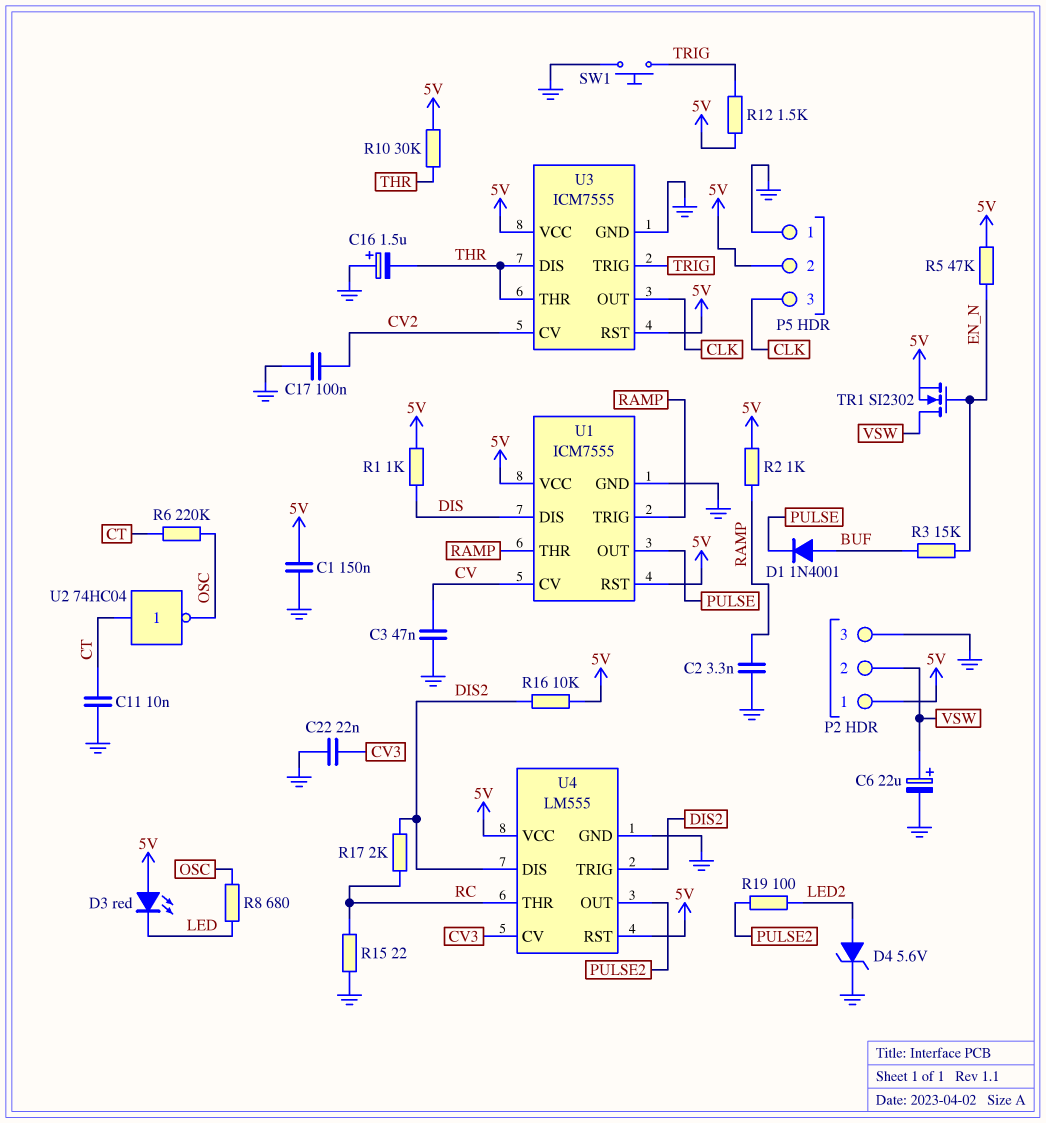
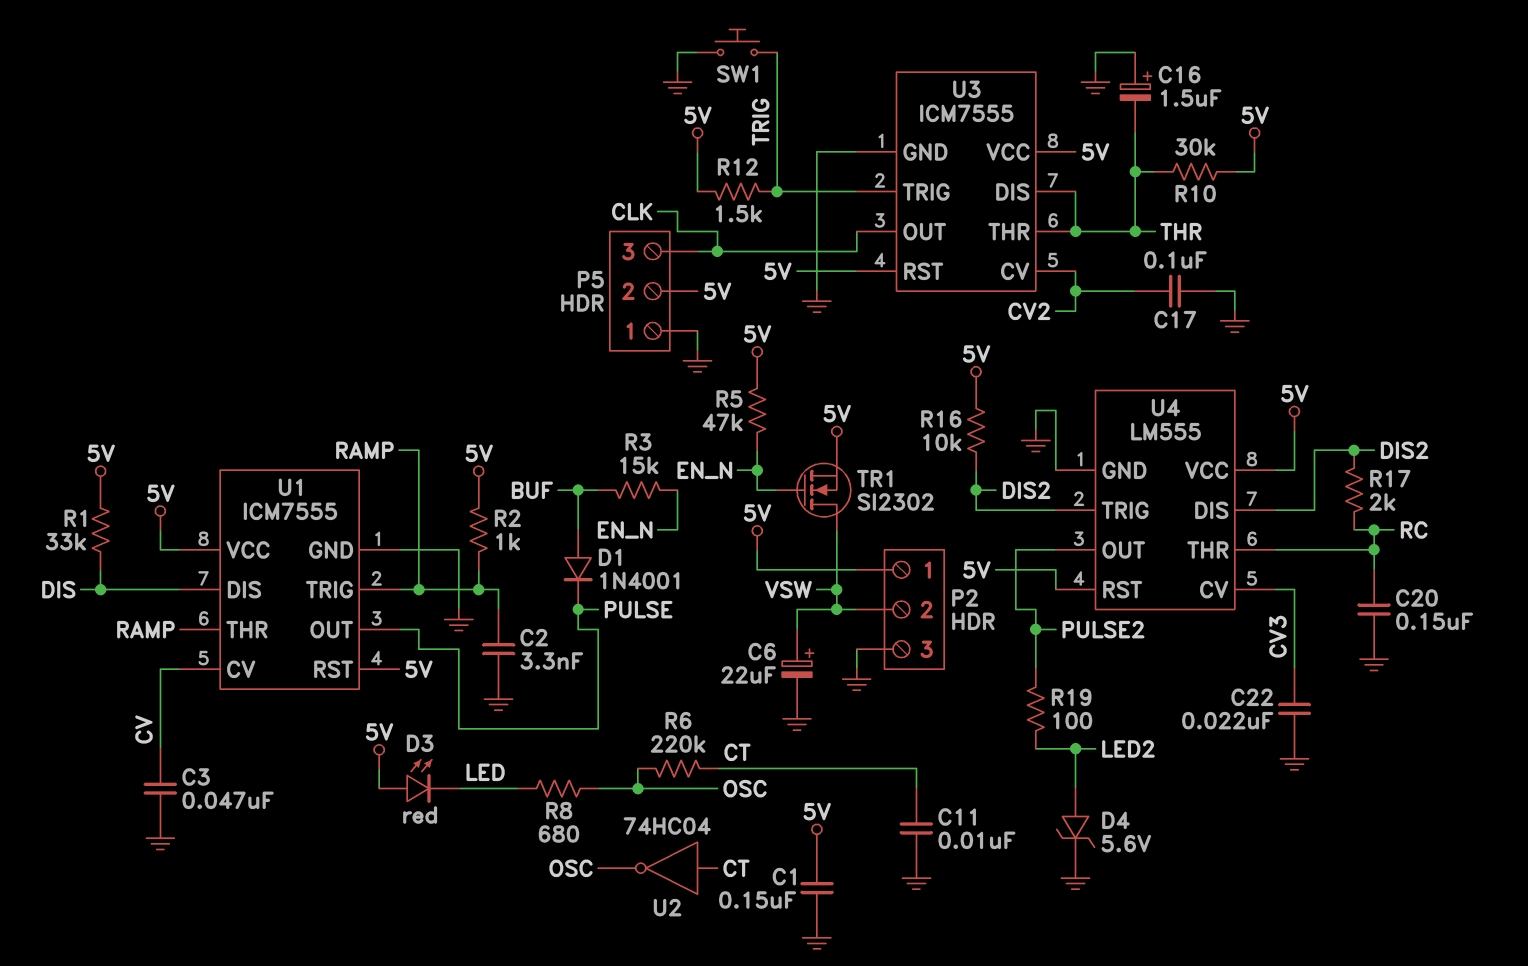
C20: none -> 150nF (GND, RC)
R1: 1k (5V, DIS) -> 33k (5V, DIS)
R15: 22 (GND, RC) -> none

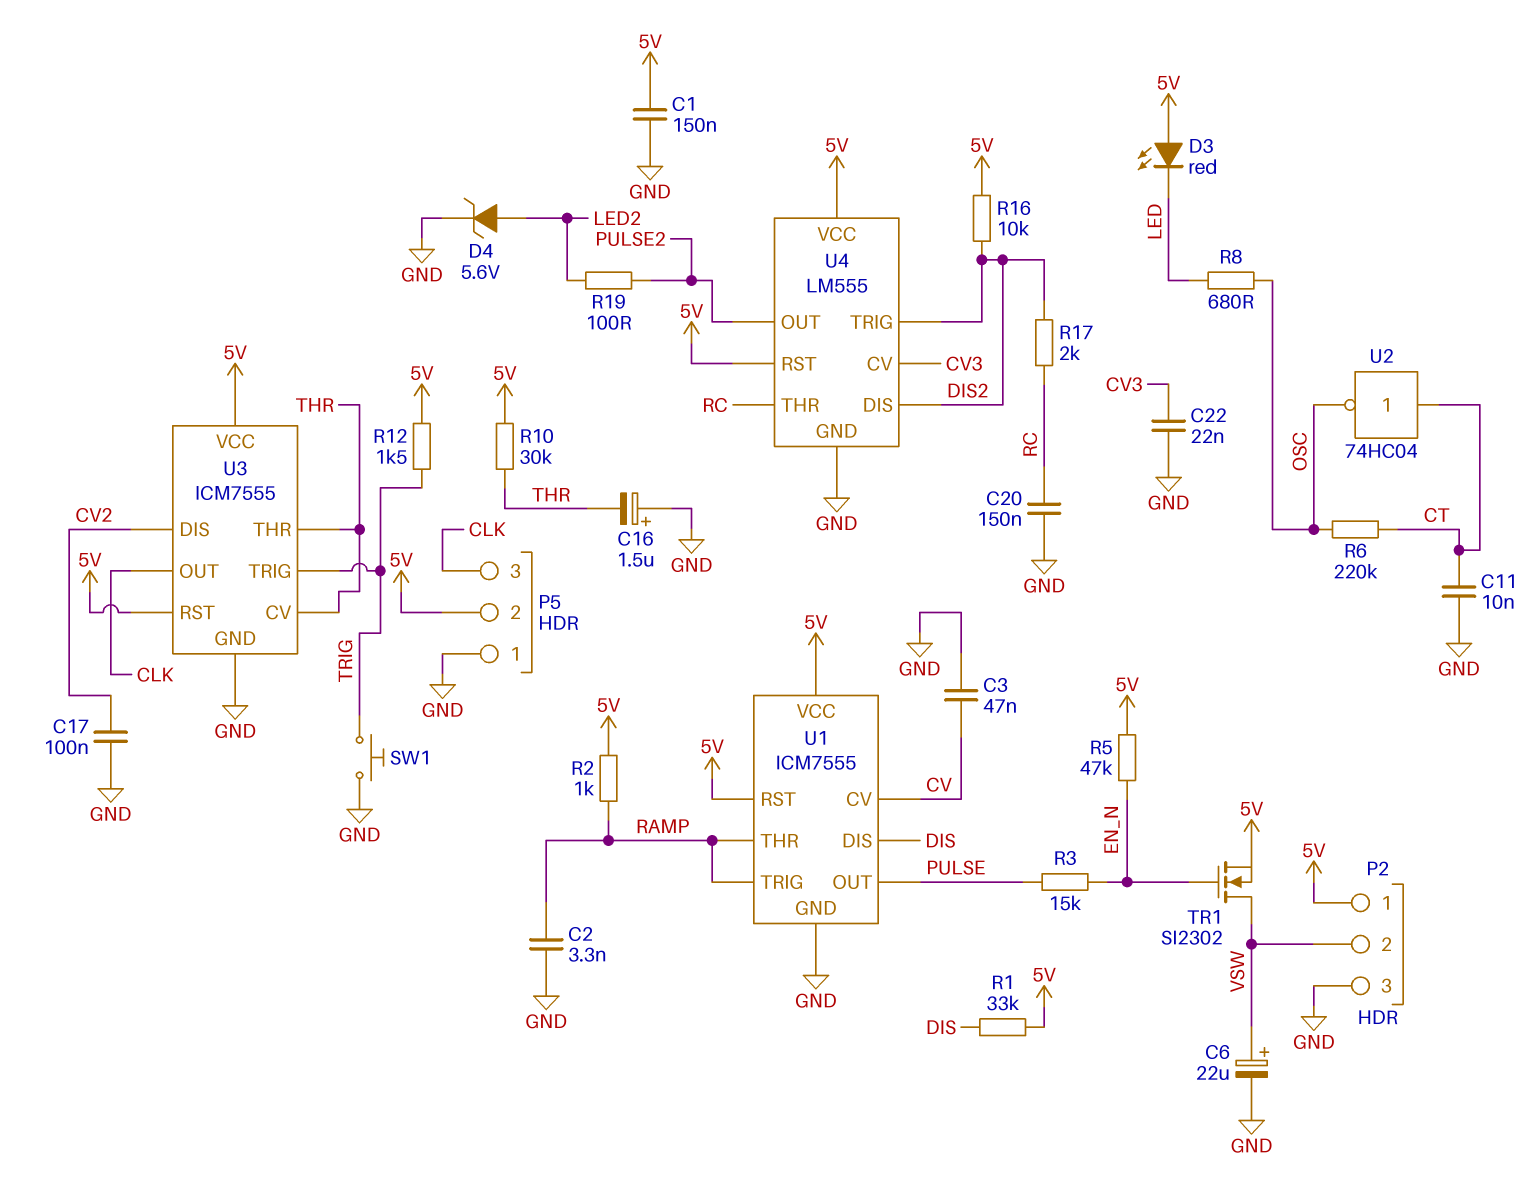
D1: diode 1N4001 (A BUF, K PULSE) -> none
R3: 15k (BUF, EN_N) -> 15k (EN_N, PULSE)
U3 pin CV: CV2 -> THR
U3 pin DIS: THR -> CV2

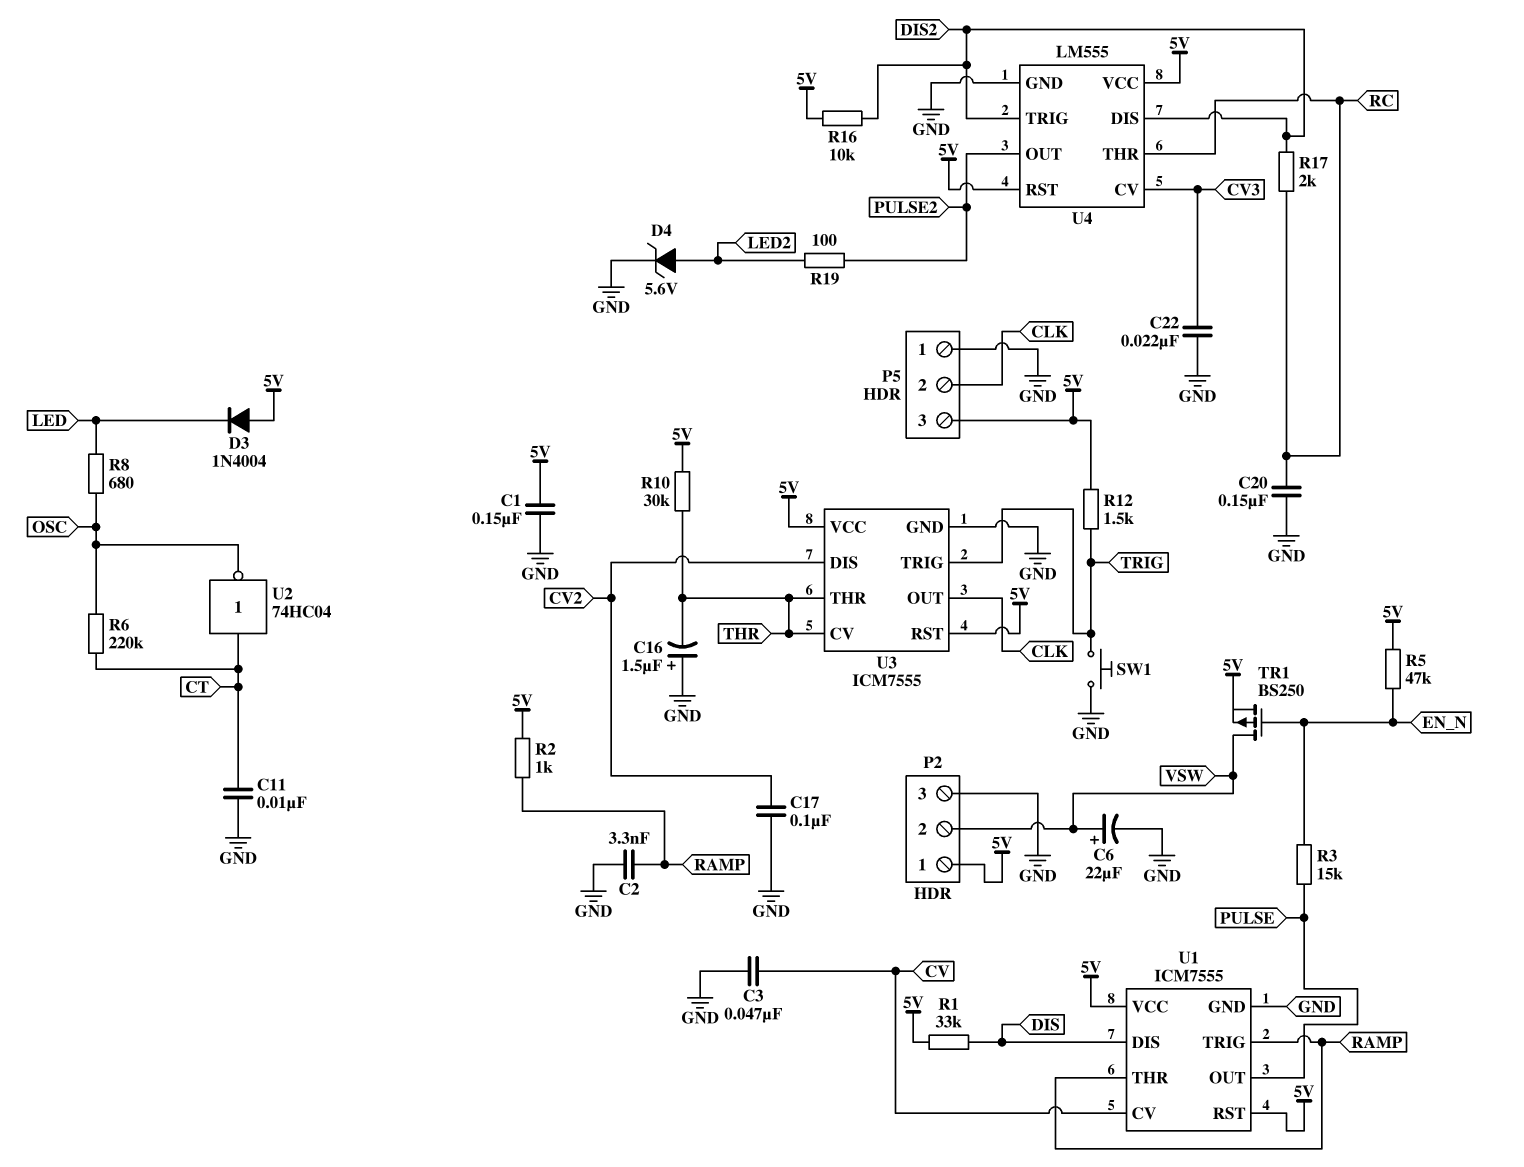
D3: LED red (A 5V, K LED) -> diode 1N4004 (A 5V, K LED)
P5 pin 2: 5V -> CLK
P5 pin 3: CLK -> 5V
TR1: NMOS SI2302 (G EN_N, D VSW, S 5V) -> PMOS BS250 (G EN_N, D VSW, S 5V)

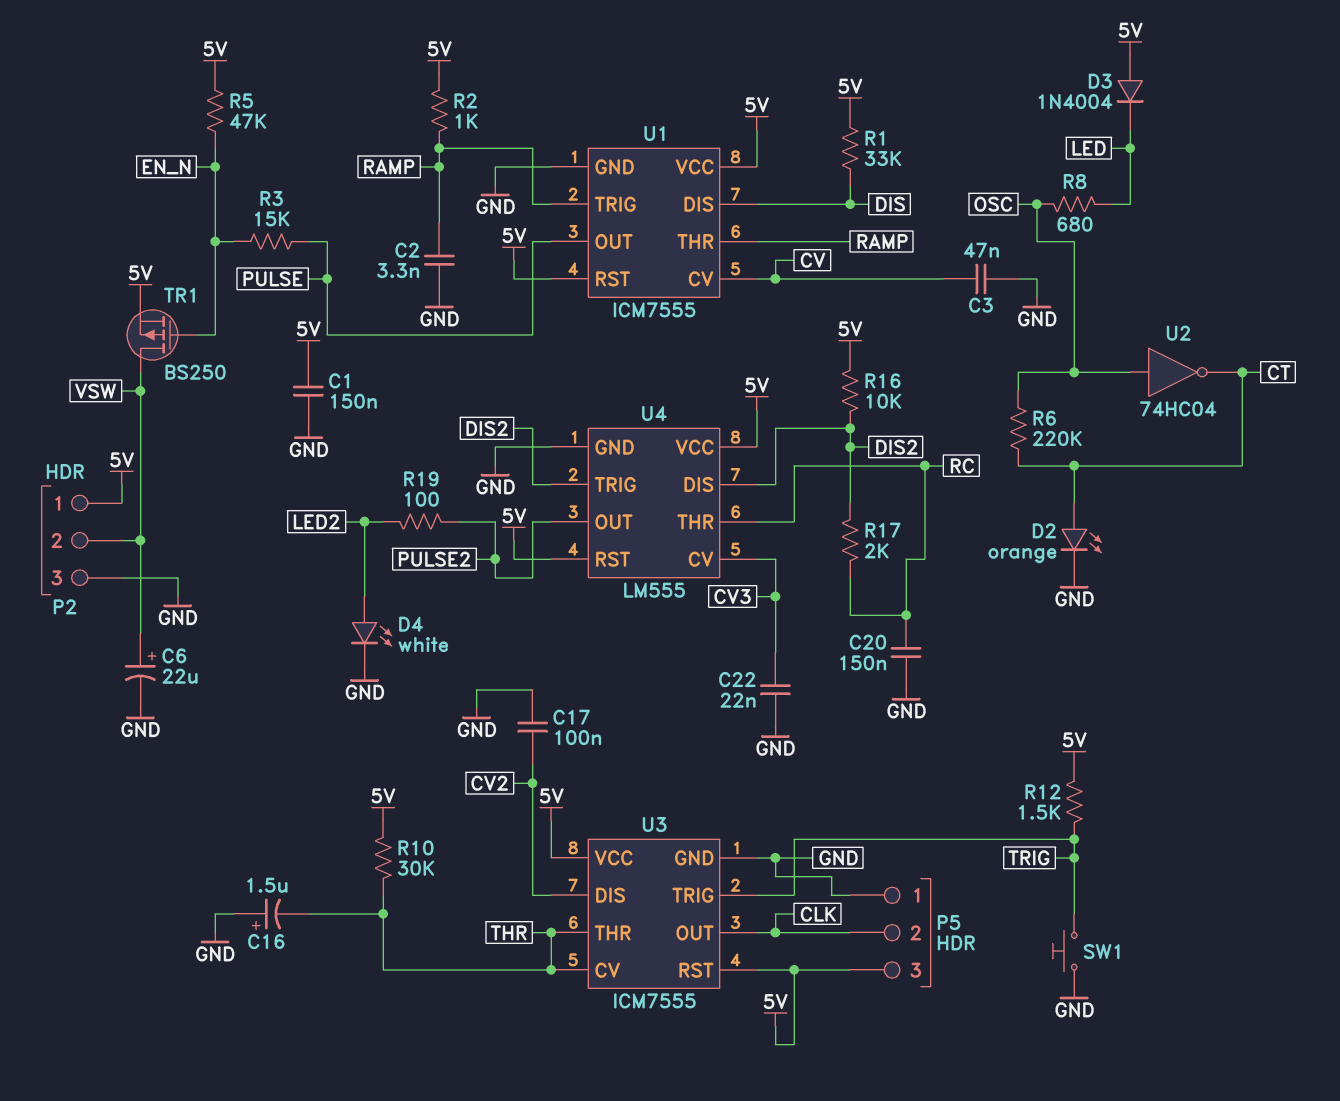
C11: 10nF (CT, GND) -> none
D2: none -> LED orange (A CT, K GND)
D4: zener 5.6V (A LED2, K GND) -> LED white (A LED2, K GND)
U2: NOT 74HC04 (in CT, out OSC) -> NOT 74HC04 (in OSC, out CT)

